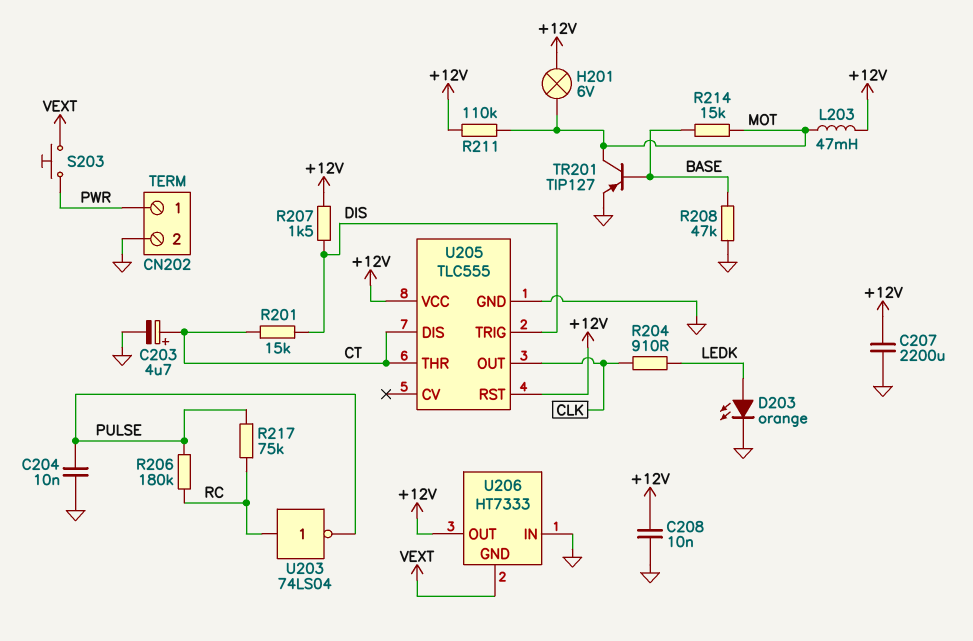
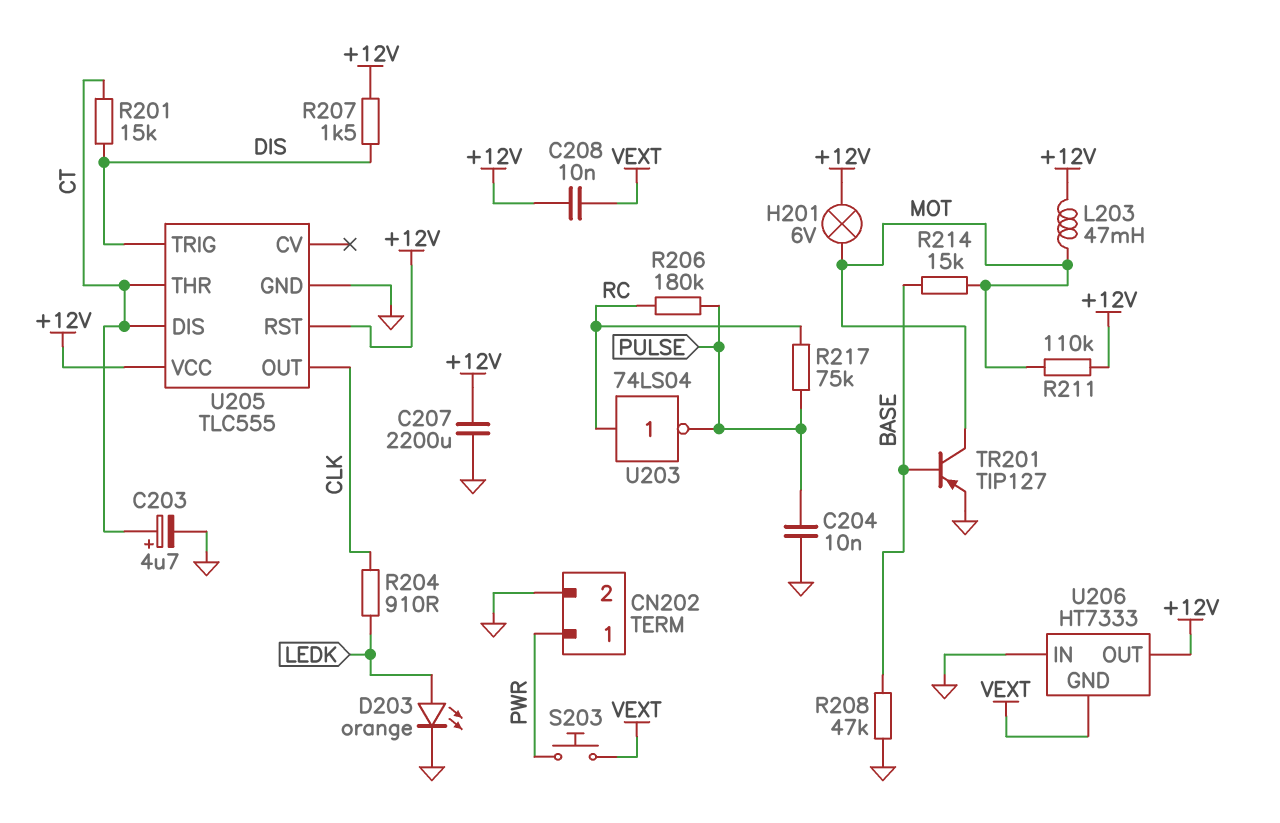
C208: 10nF (+12V, GND) -> 10nF (+12V, VEXT)

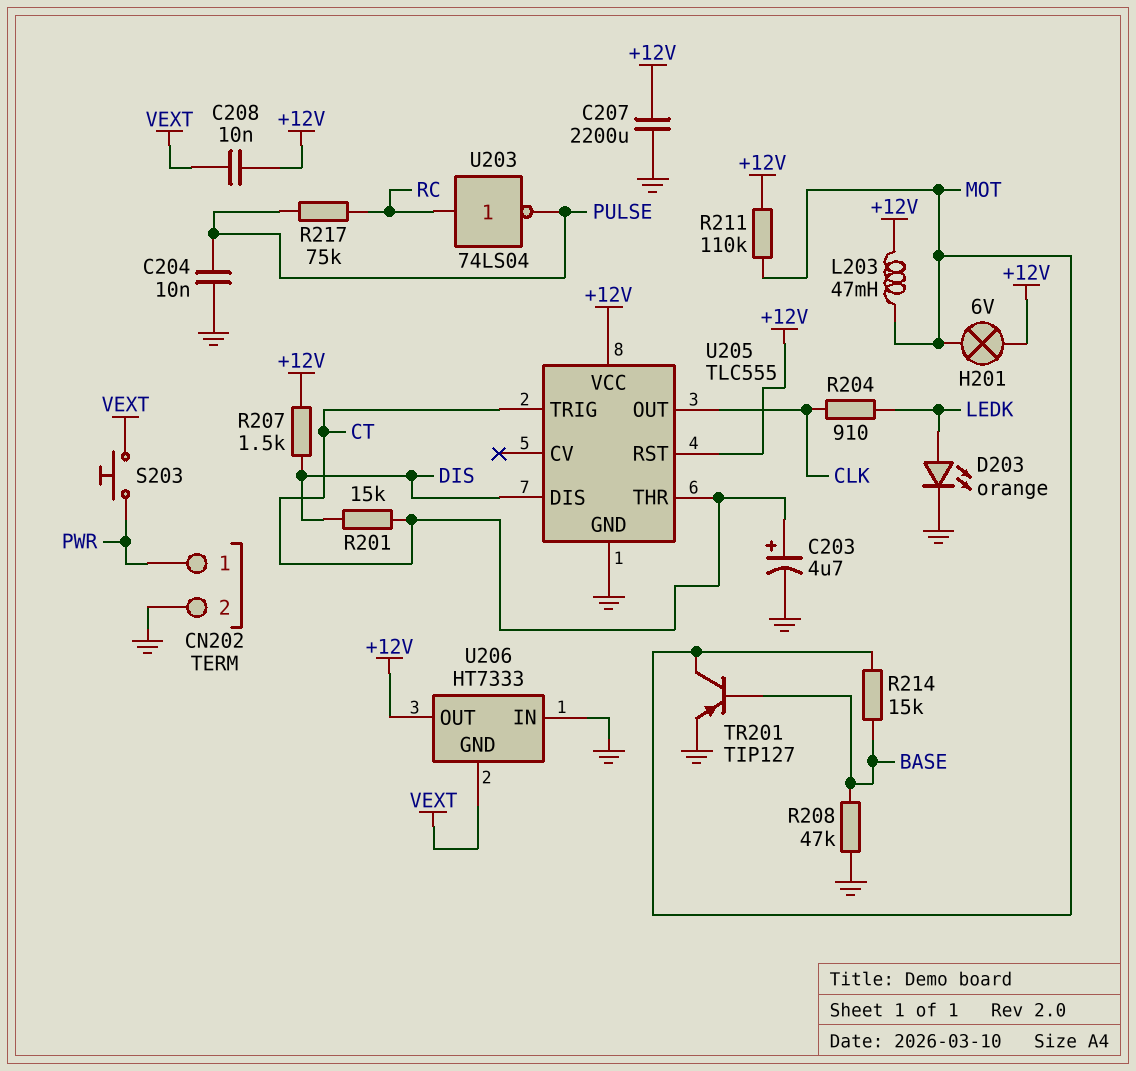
R206: 180k (PULSE, RC) -> none
U205 pin DIS: CT -> DIS
U205 pin TRIG: DIS -> CT

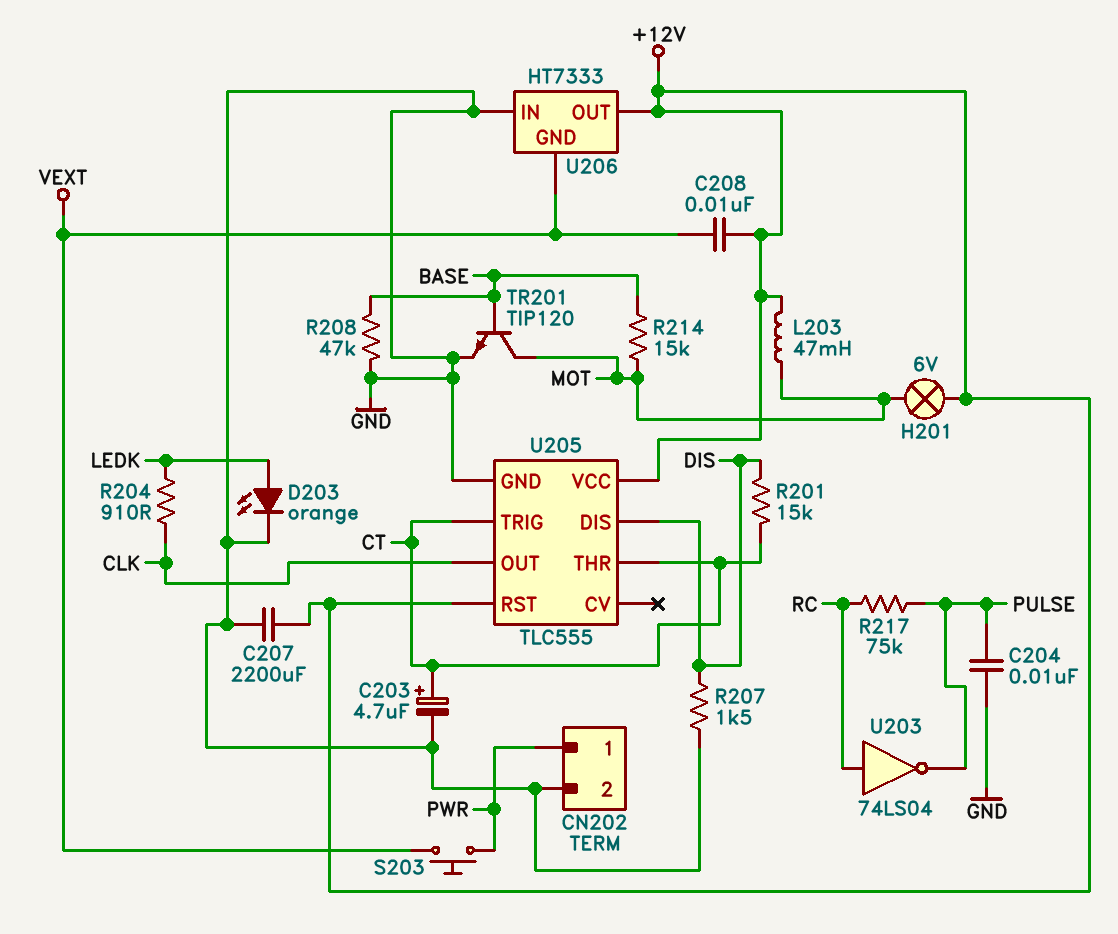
R207: 1.5k (+12V, DIS) -> 1.5k (DIS, GND)
R211: 110k (+12V, MOT) -> none
TR201: PNP TIP127 (B BASE, C MOT, E GND) -> NPN TIP120 (B BASE, C MOT, E GND)

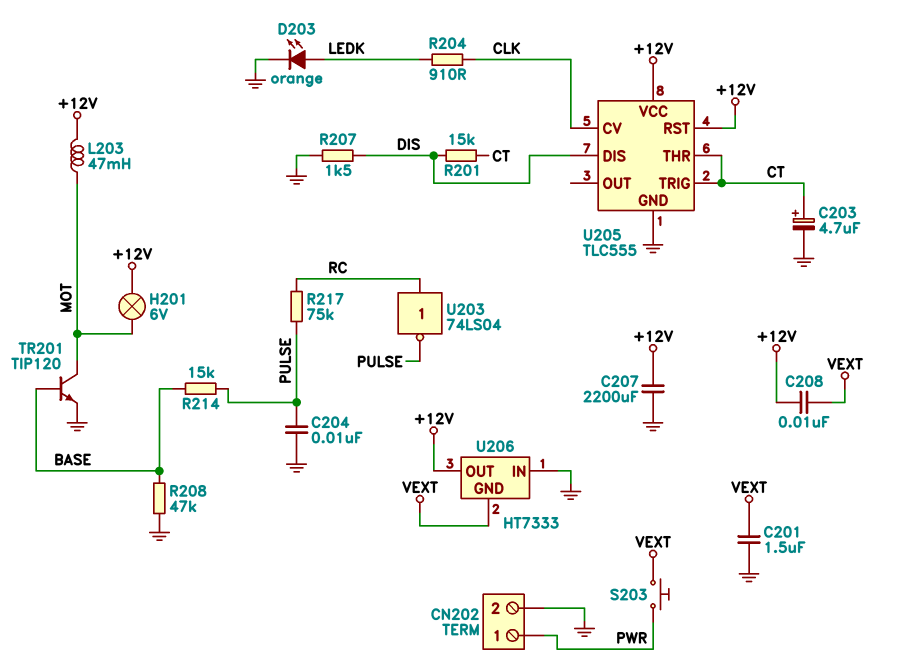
C201: none -> 1.5uF (GND, VEXT)
R214: 15k (BASE, MOT) -> 15k (BASE, PULSE)
U205 pin CV: none -> CLK
U205 pin OUT: CLK -> none

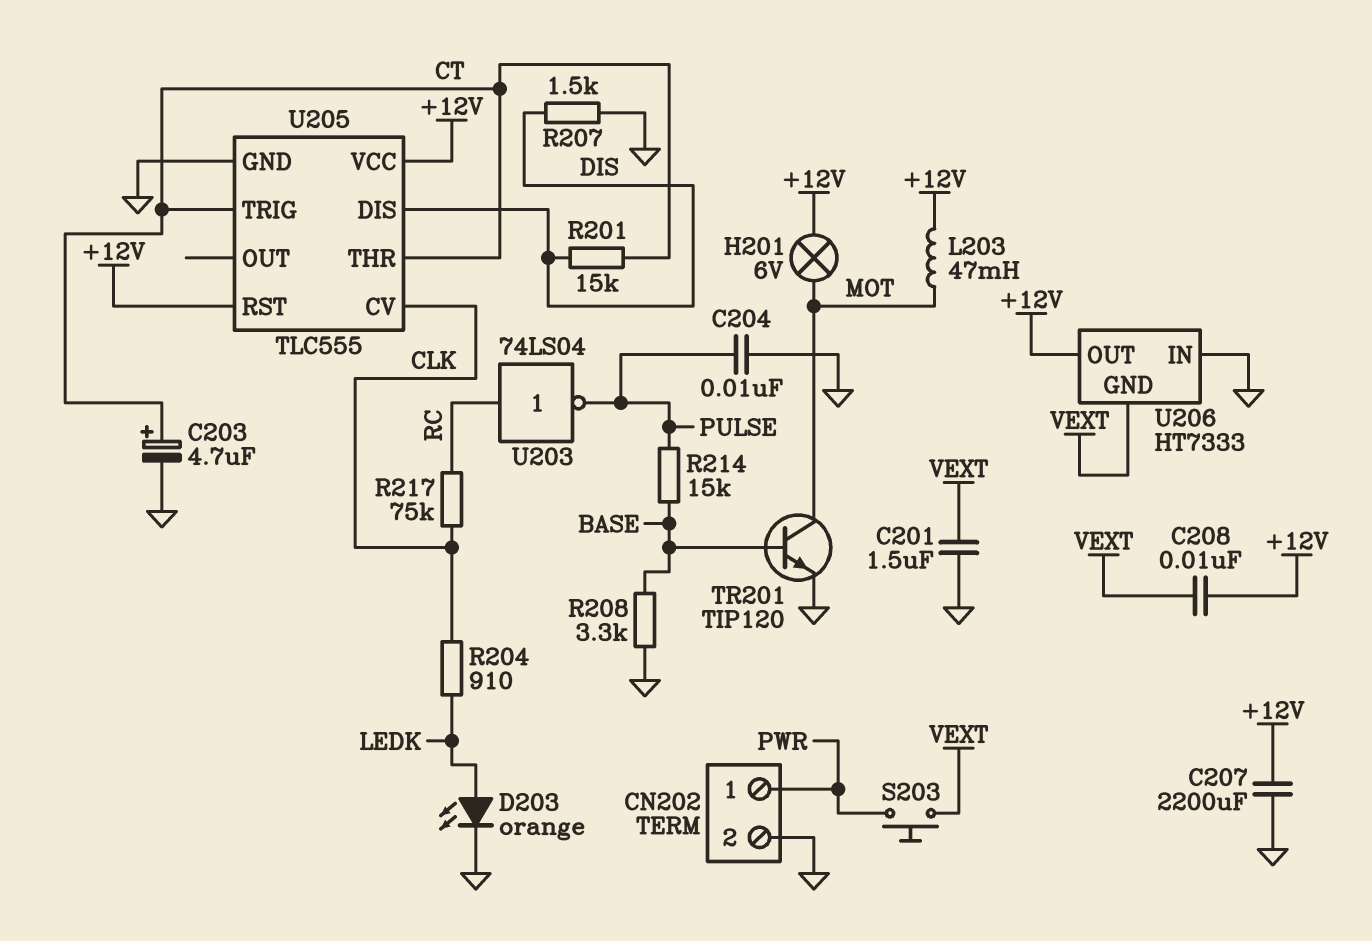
R208: 47k (BASE, GND) -> 3.3k (BASE, GND)
R217: 75k (PULSE, RC) -> 75k (CLK, RC)

